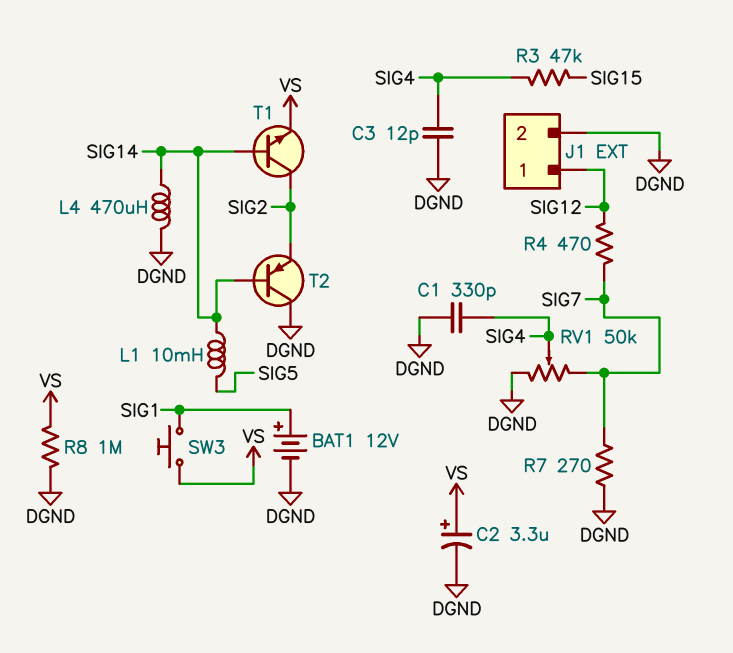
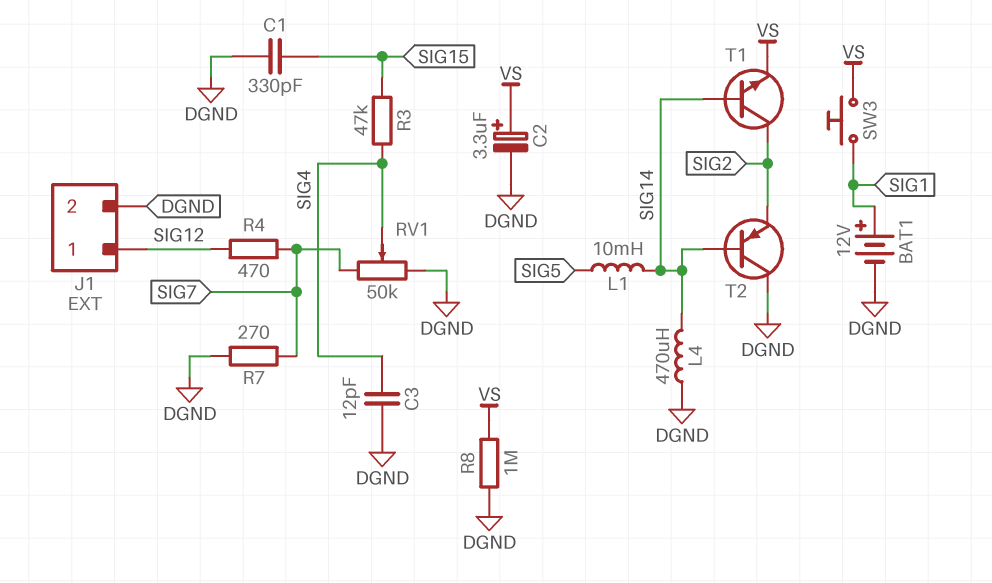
C1: 330pF (DGND, SIG4) -> 330pF (DGND, SIG15)

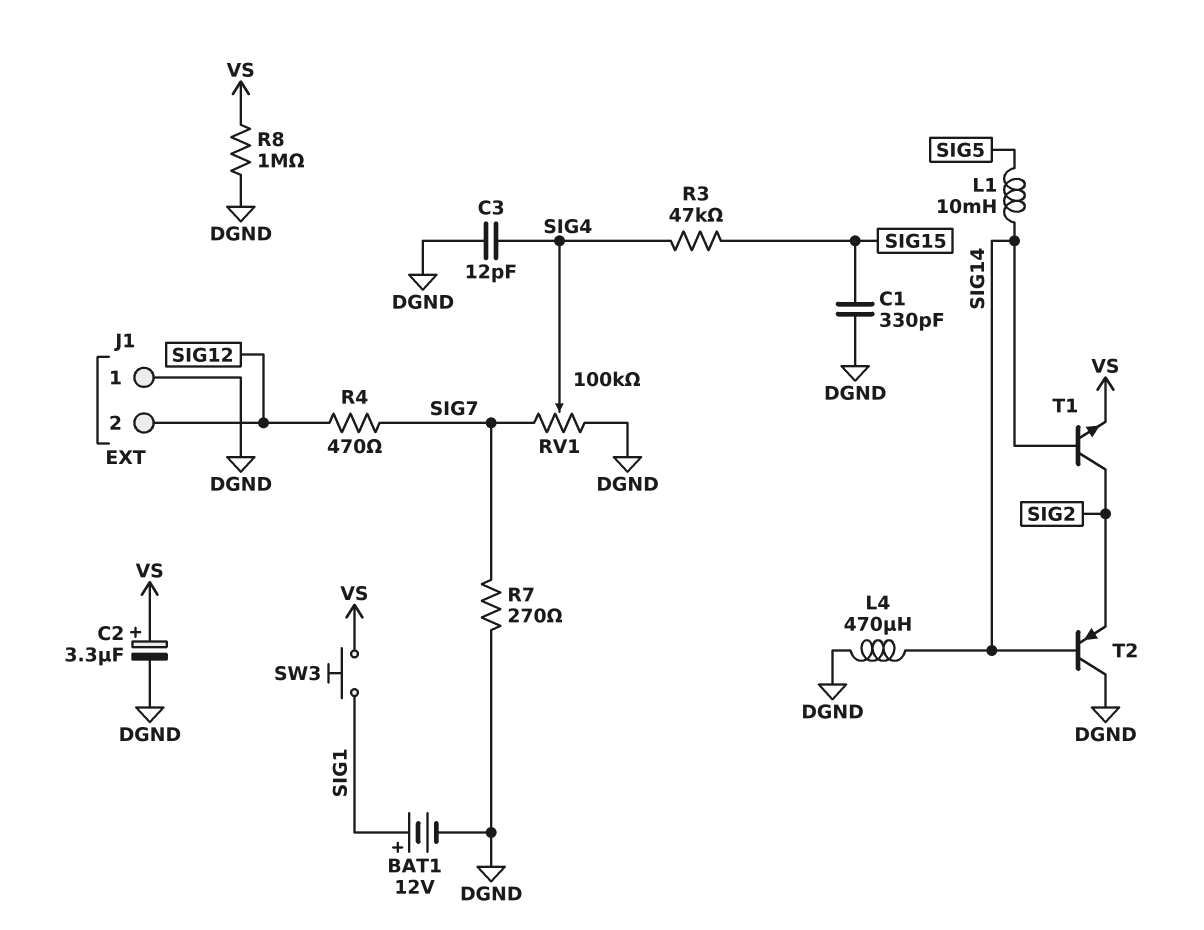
J1 pin 1: SIG12 -> DGND
J1 pin 2: DGND -> SIG12
RV1: 50k (DGND, SIG7, wiper SIG4) -> 100k (DGND, SIG7, wiper SIG4)

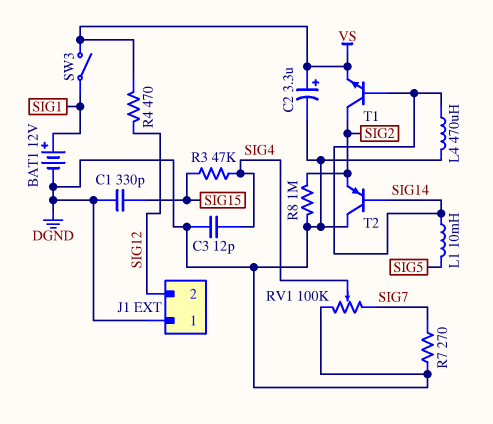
R4: 470 (SIG7, SIG12) -> 470 (SIG12, VS)
R8: 1M (DGND, VS) -> 1M (DGND, SIG2)
SW3: button (SIG1, VS) -> switch (SIG1, VS)

